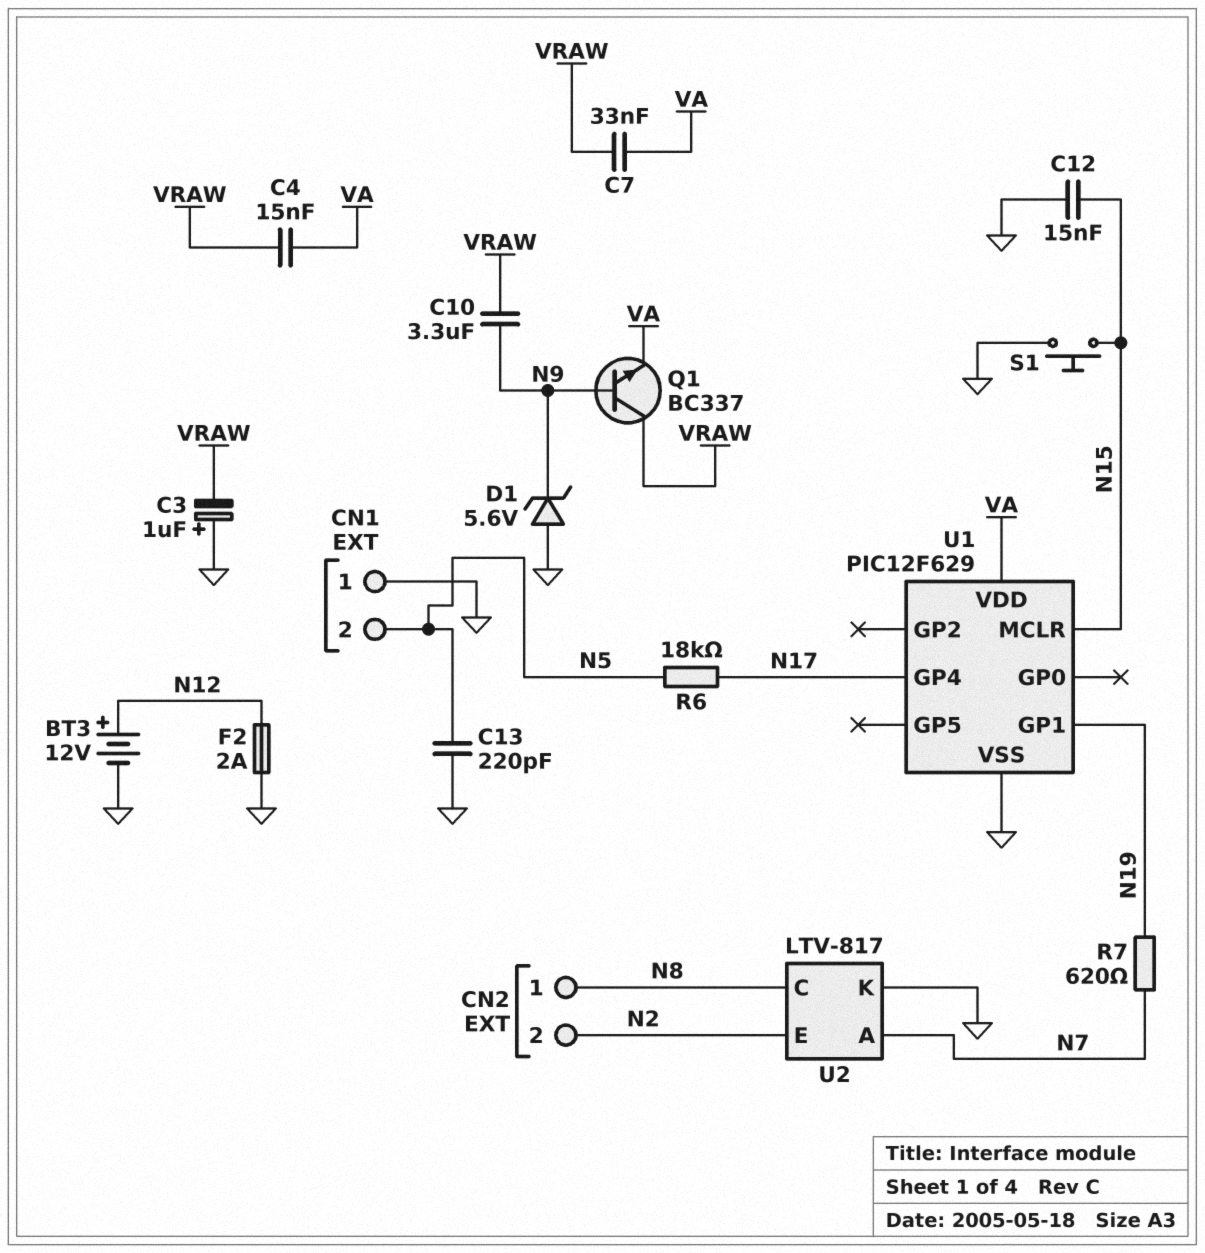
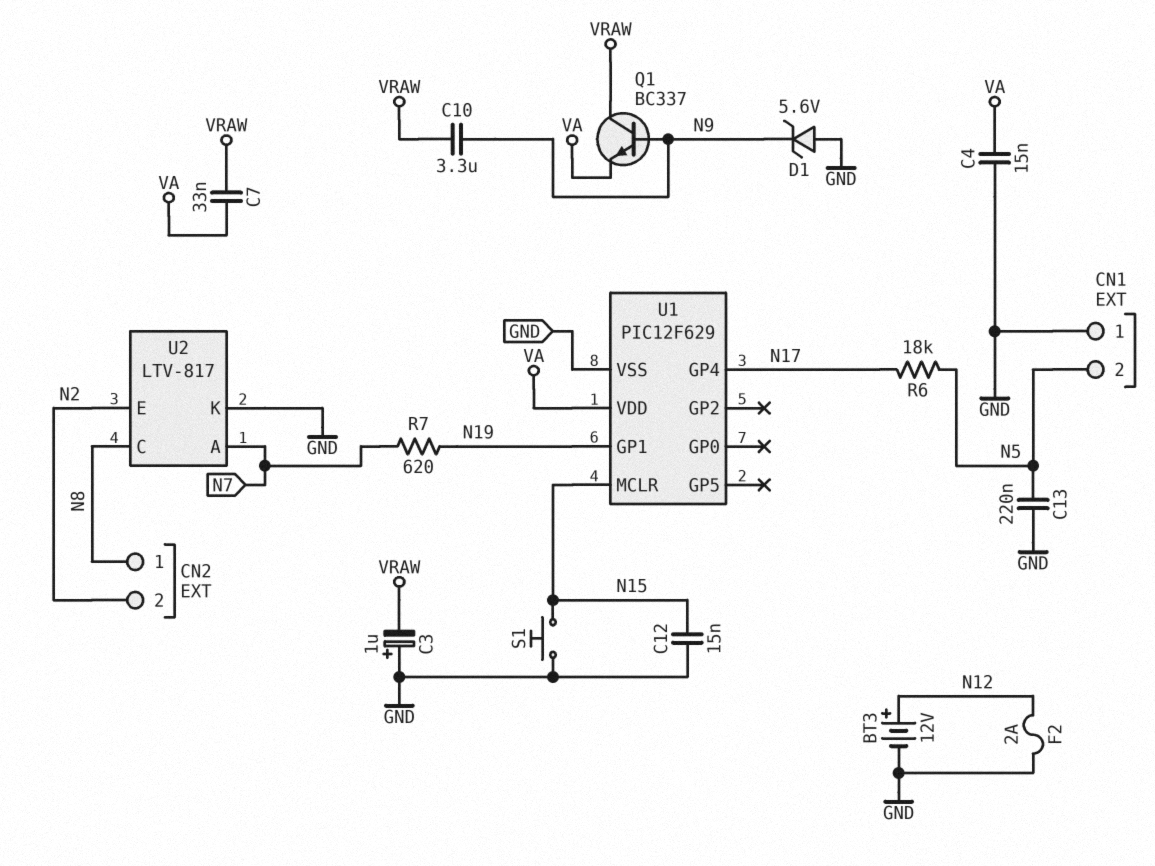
C4: 15nF (VA, VRAW) -> 15nF (GND, VA)
C13: 220pF (GND, N5) -> 220nF (GND, N5)

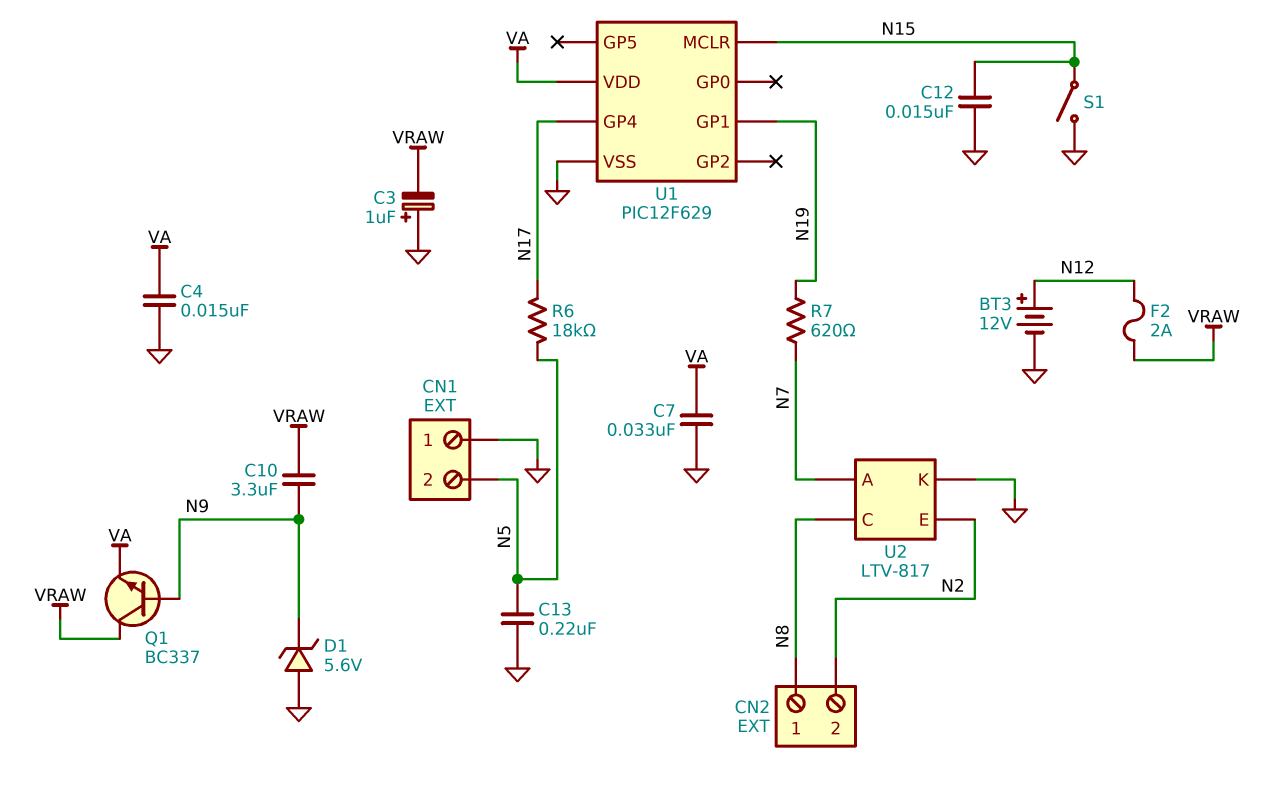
C7: 33nF (VA, VRAW) -> 33nF (GND, VA)
F2: 2A (GND, N12) -> 2A (N12, VRAW)
S1: button (GND, N15) -> switch (GND, N15)

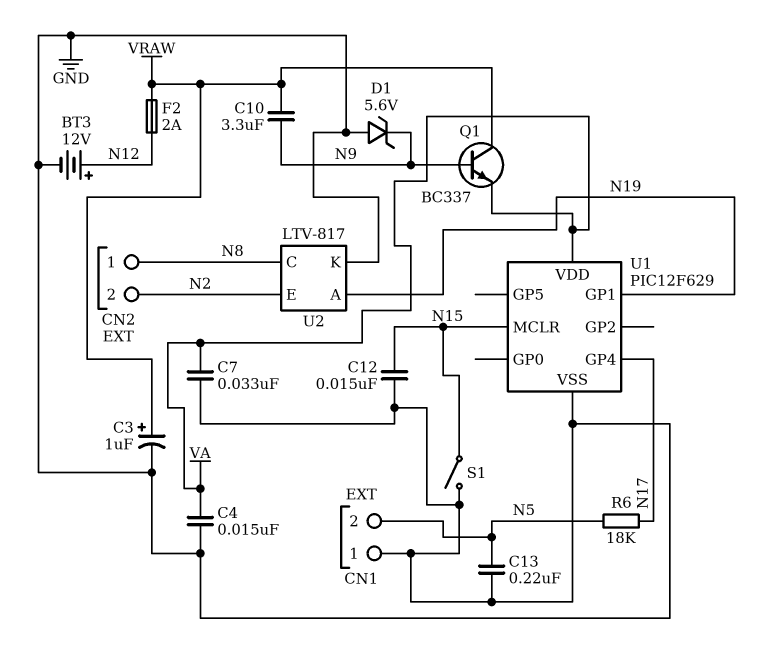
C3: 1uF (plus GND, minus VRAW) -> 1uF (plus VRAW, minus GND)
R7: 620 (N7, N19) -> none
U2 pin A: N7 -> N19

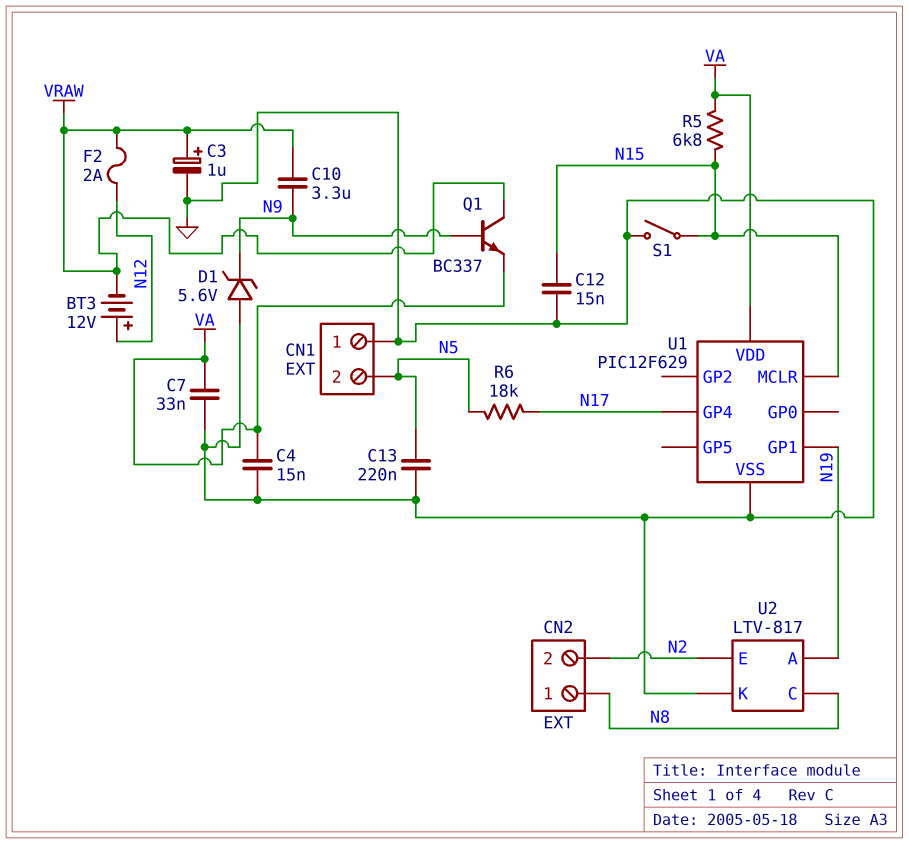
BT3: 12V (plus N12, minus GND) -> 12V (plus N12, minus VRAW)
R5: none -> 6.8k (N15, VA)

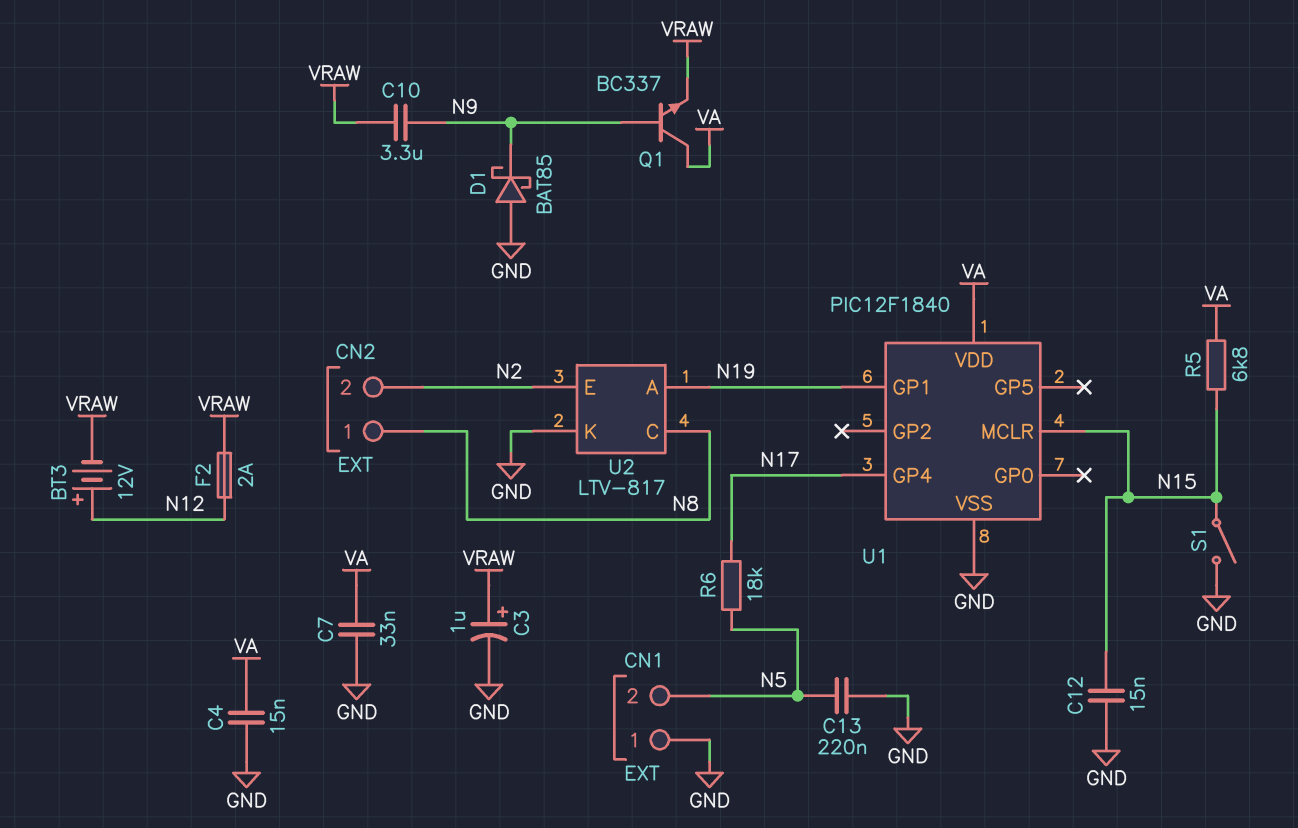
D1: zener 5.6V (A GND, K N9) -> schottky BAT85 (A GND, K N9)
Q1: NPN BC337 (B N9, C VRAW, E VA) -> NPN BC337 (B N9, C VA, E VRAW)
U1: PIC12F629 -> PIC12F1840

